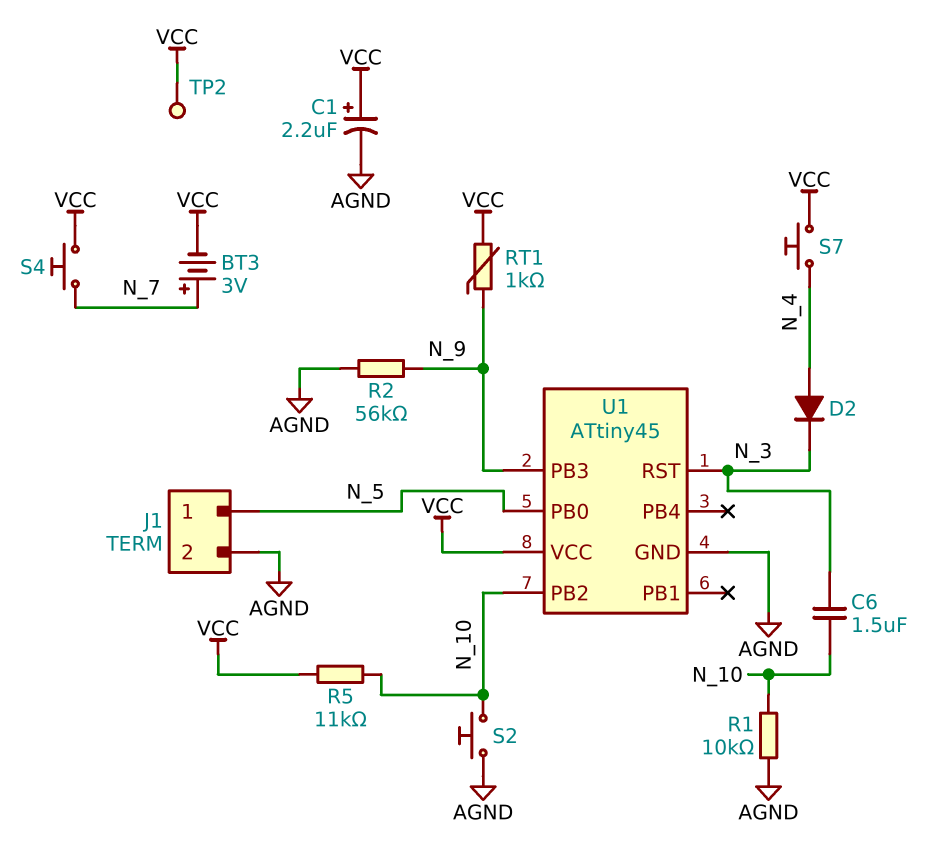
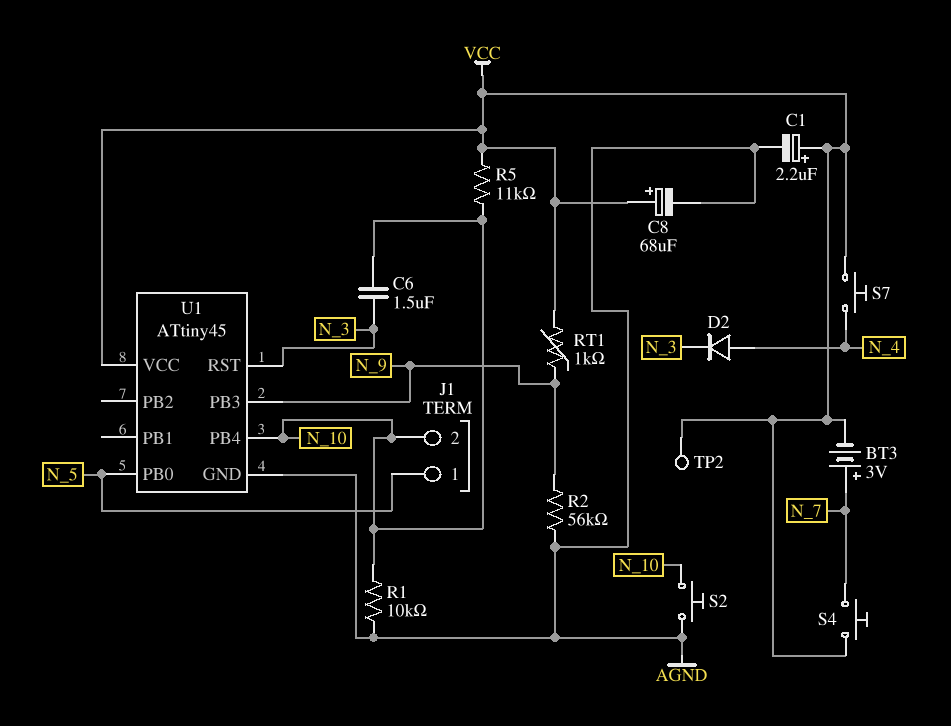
C8: none -> 68uF (plus VCC, minus AGND)
J1 pin 2: AGND -> N_10
U1 pin PB2: N_10 -> none
U1 pin PB4: none -> N_10

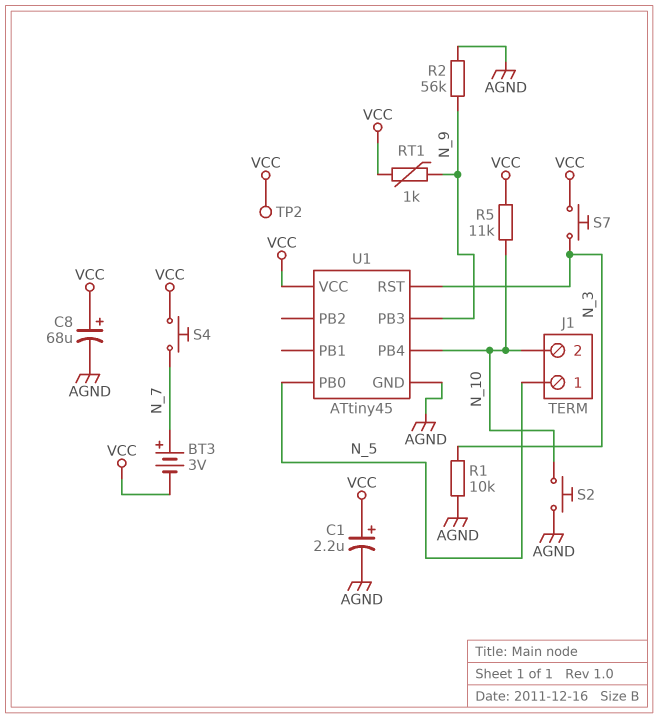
C6: 1.5uF (N_3, N_10) -> none
D2: diode (A N_4, K N_3) -> none
R1: 10k (AGND, N_10) -> 10k (AGND, N_3)
S7: button (N_4, VCC) -> button (N_3, VCC)

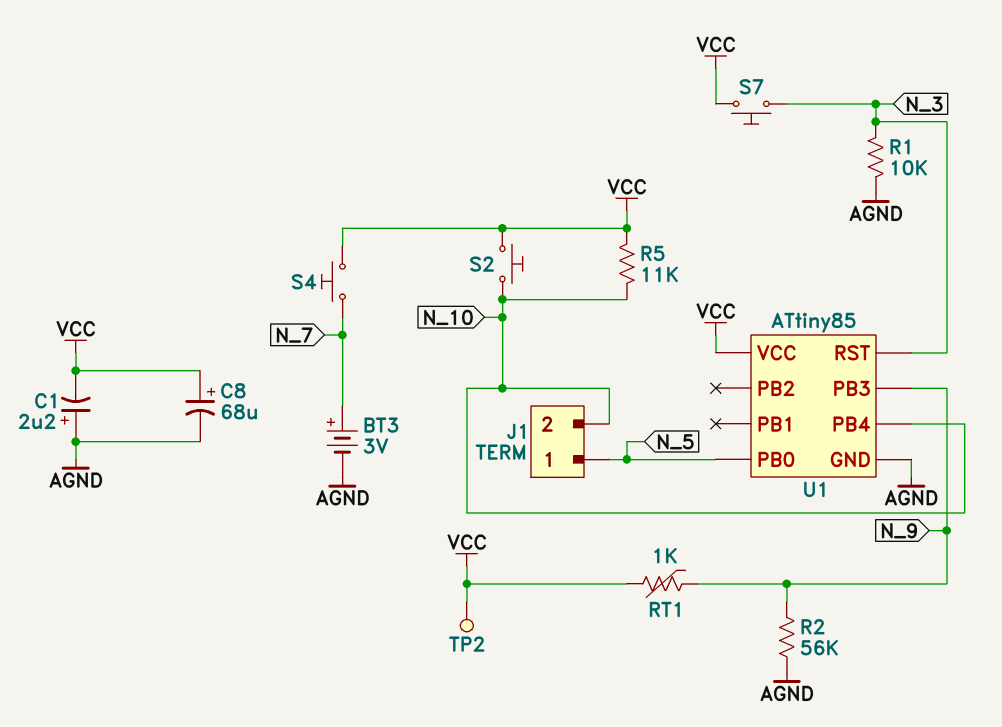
BT3: 3V (plus N_7, minus VCC) -> 3V (plus N_7, minus AGND)
C1: 2.2uF (plus VCC, minus AGND) -> 2.2uF (plus AGND, minus VCC)
S2: button (AGND, N_10) -> button (N_10, VCC)
U1: ATtiny45 -> ATtiny85

